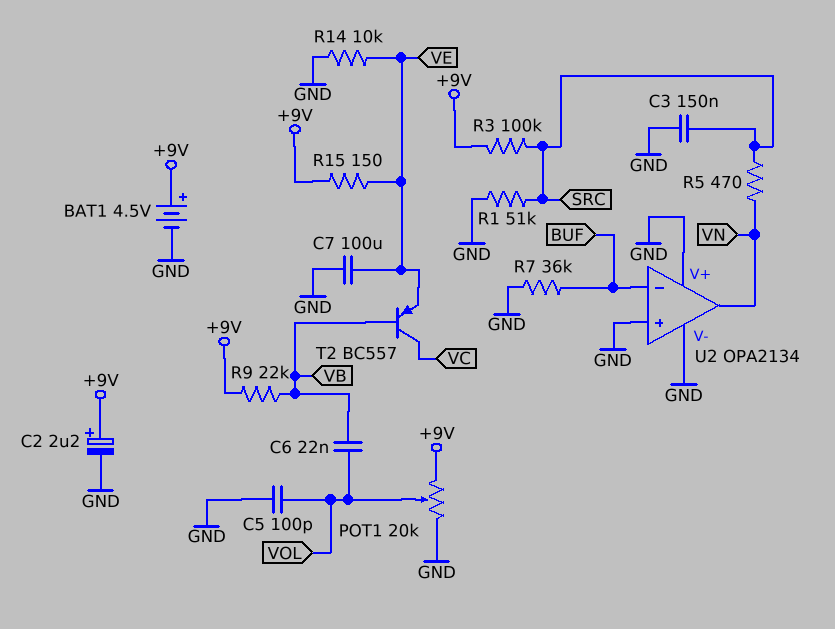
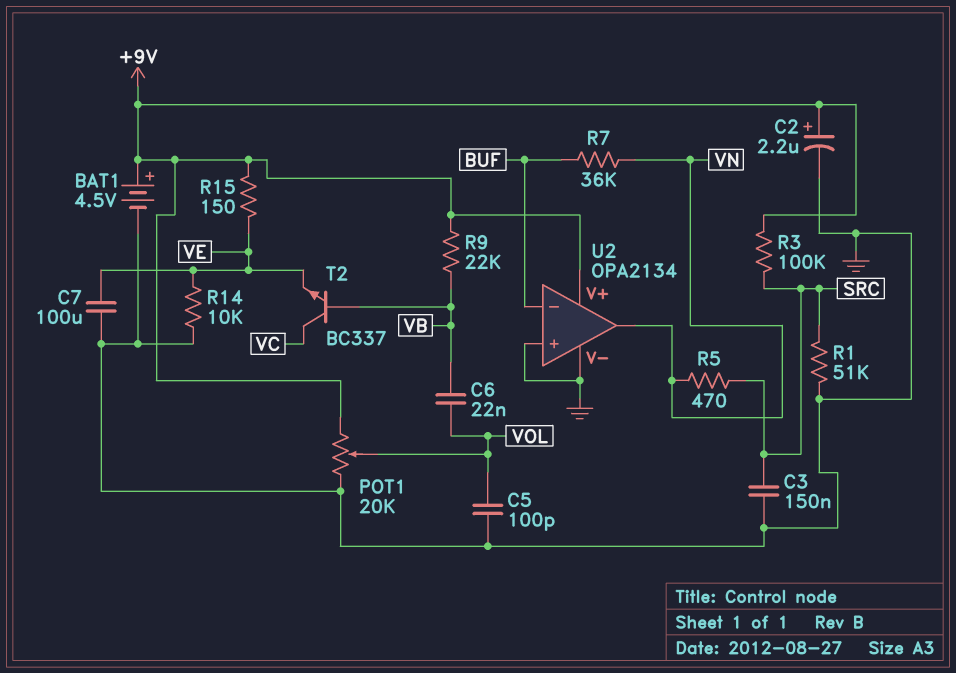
R7: 36k (BUF, GND) -> 36k (BUF, VN)
T2: PNP BC557 (B VB, C VC, E VE) -> NPN BC337 (B VB, C VC, E VE)
U2 pin V+: GND -> +9V

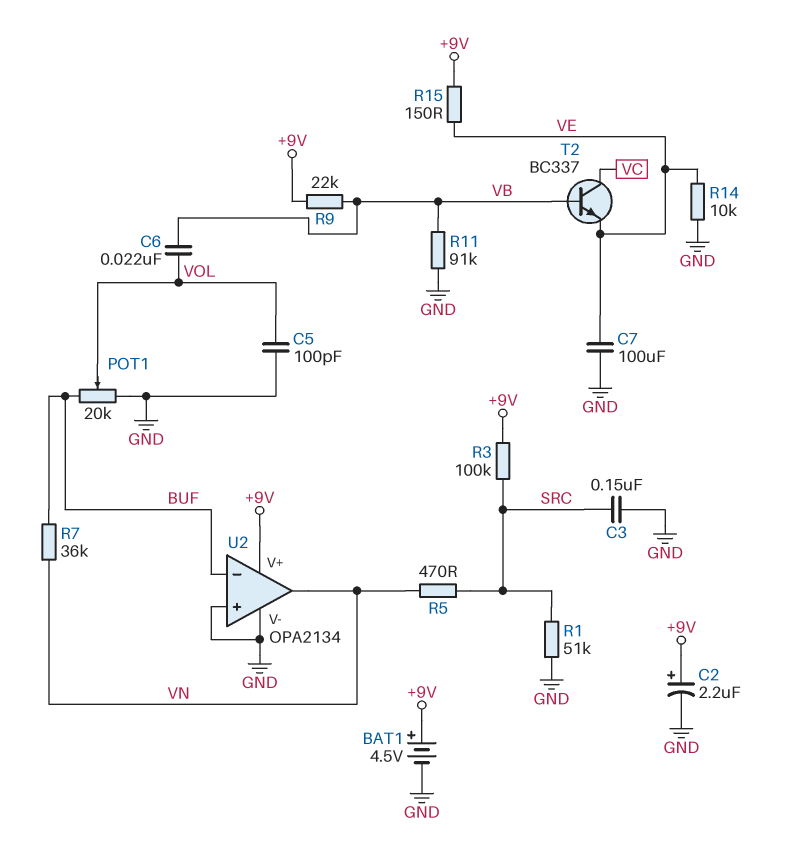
POT1: 20k (+9V, GND, wiper VOL) -> 20k (BUF, GND, wiper VOL)
R11: none -> 91k (GND, VB)

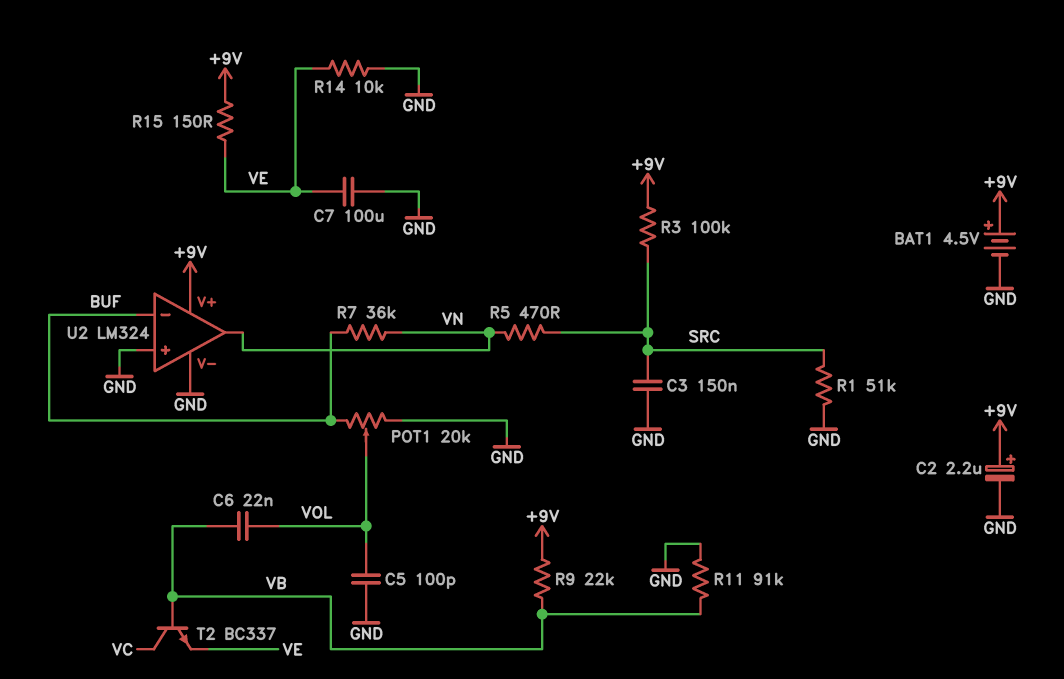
U2: OPA2134 -> LM324

